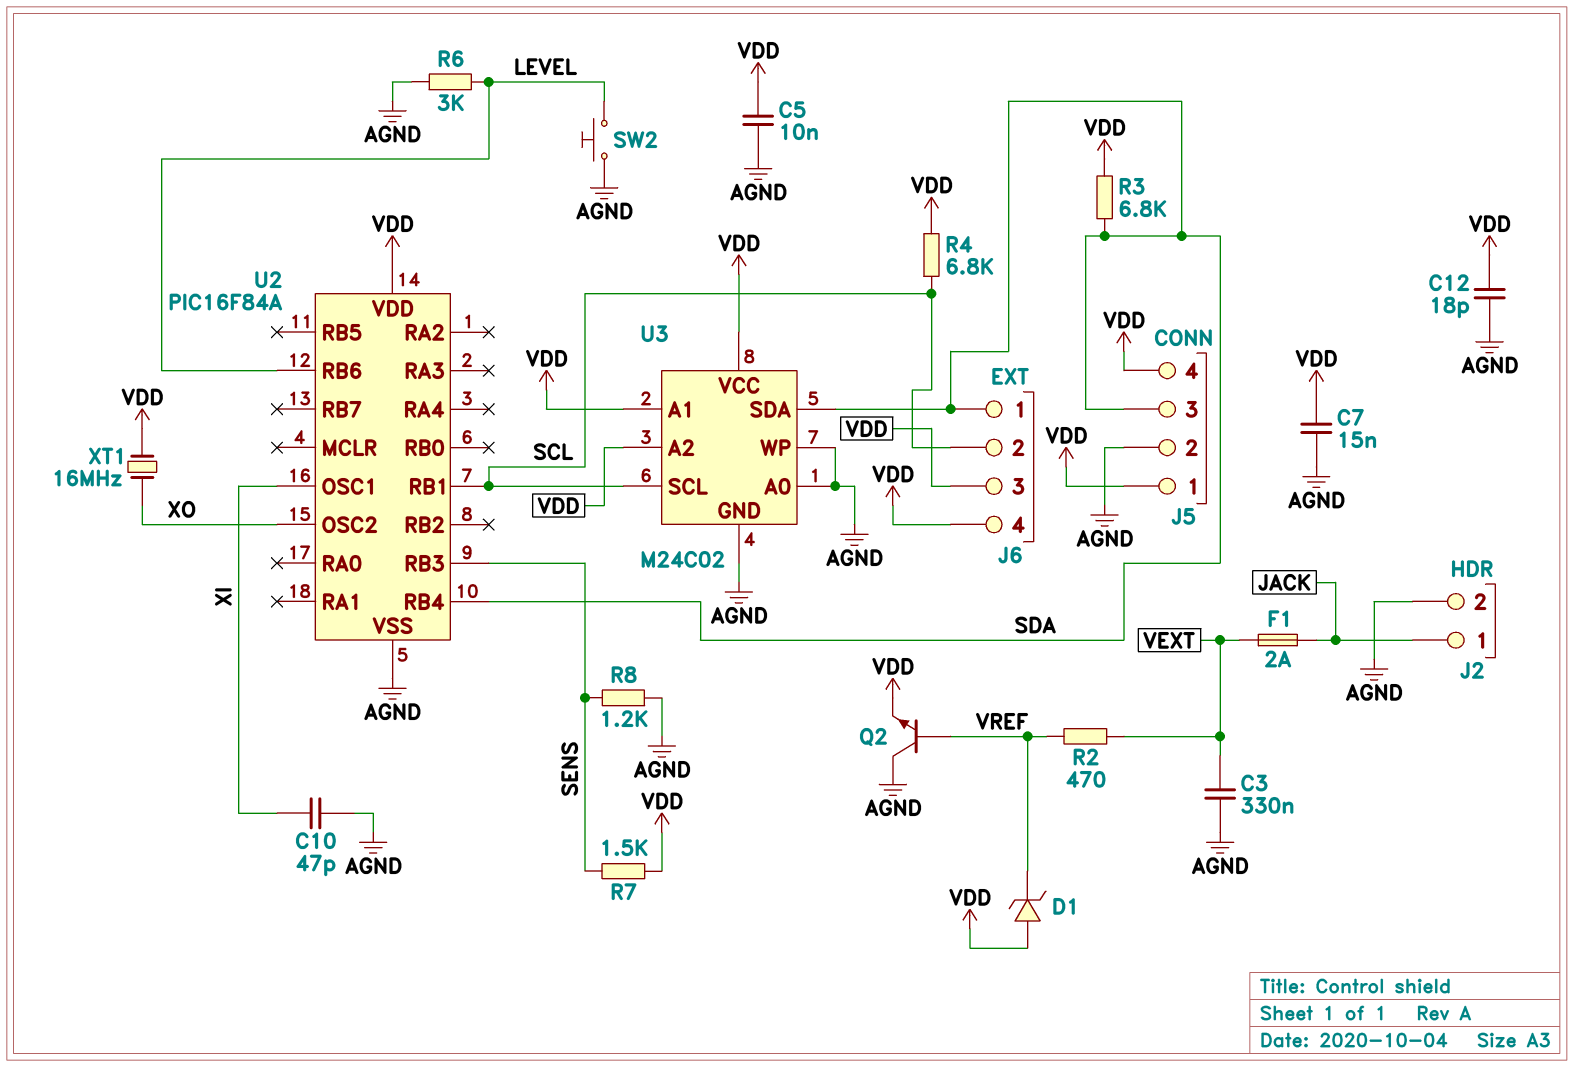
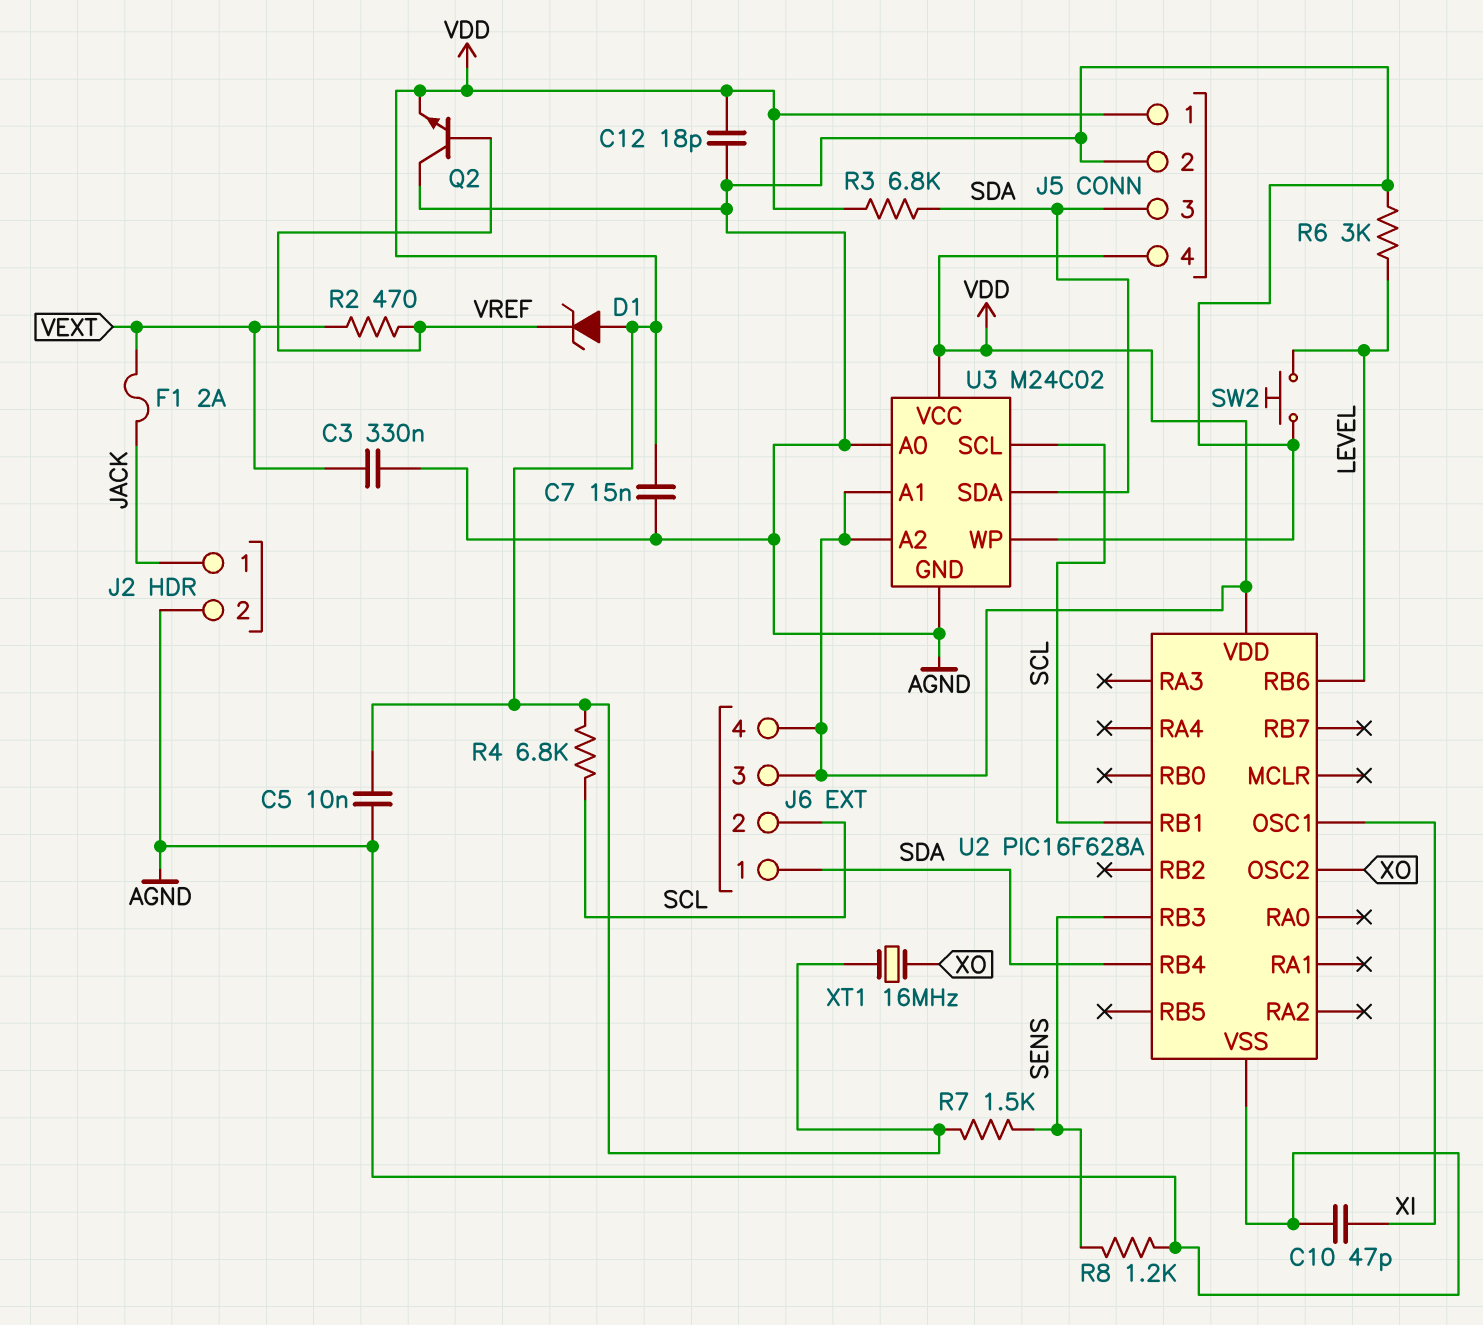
U2: PIC16F84A -> PIC16F628A

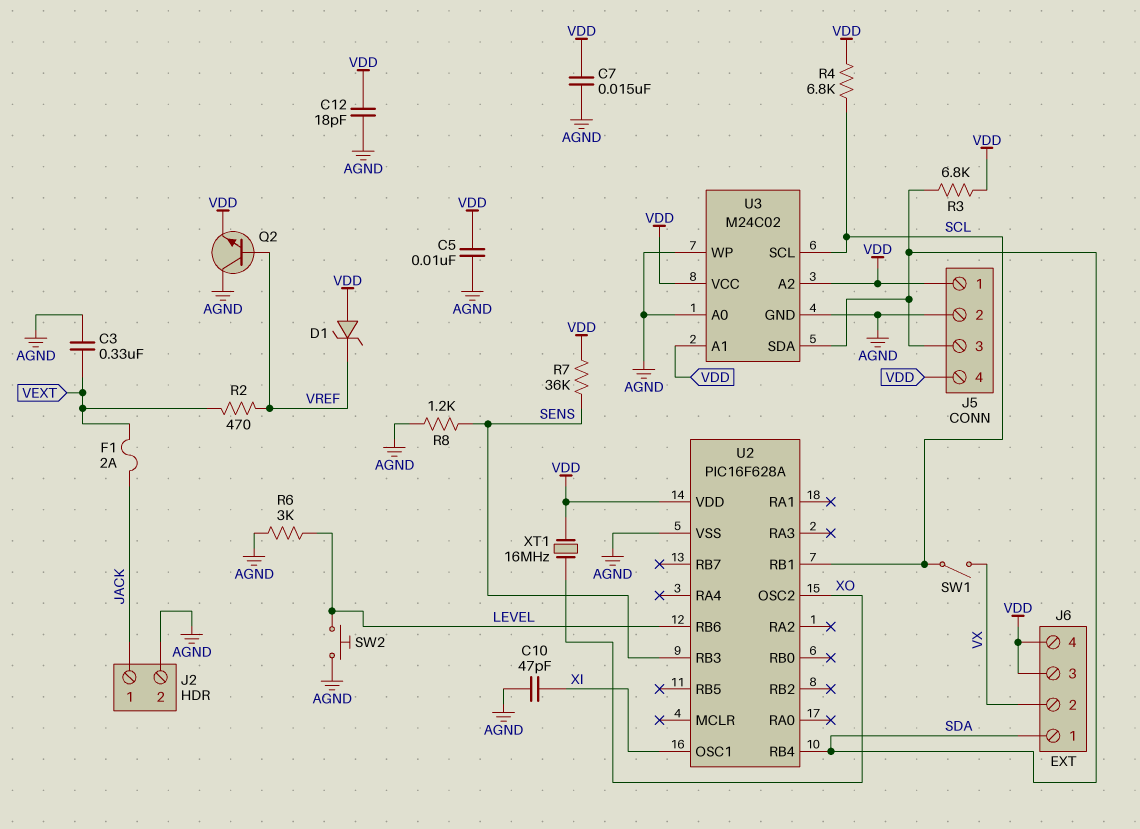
J6 pin 2: SCL -> VX
R7: 1.5k (SENS, VDD) -> 36k (SENS, VDD)
SW1: none -> switch (SCL, VX)

